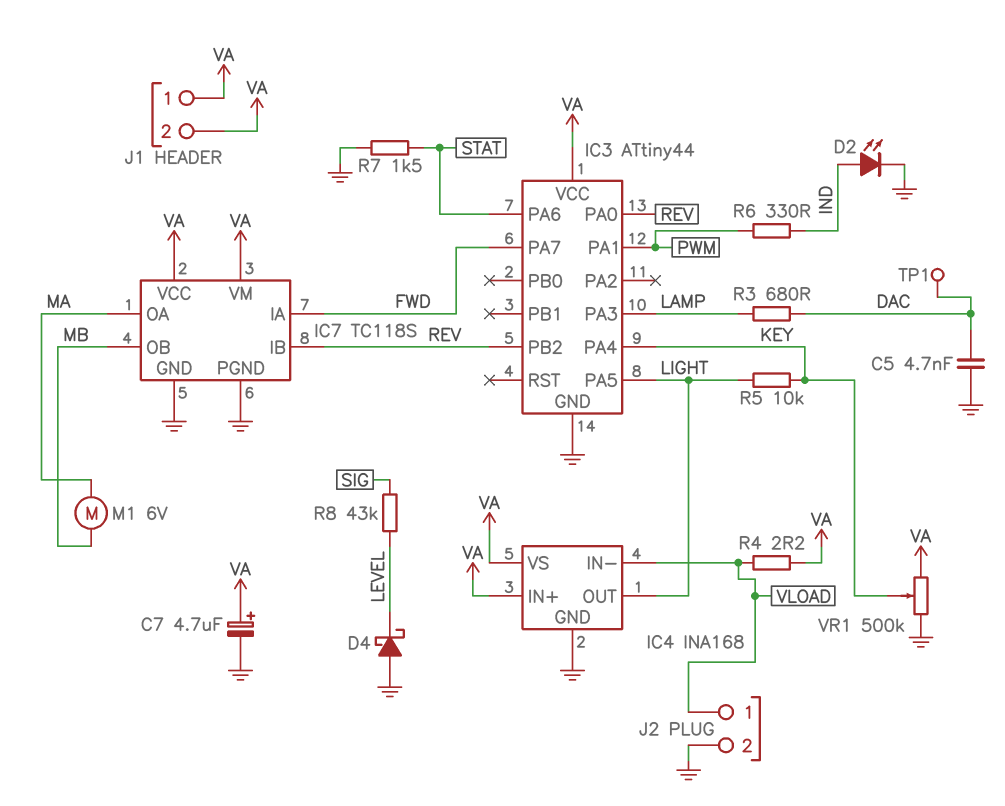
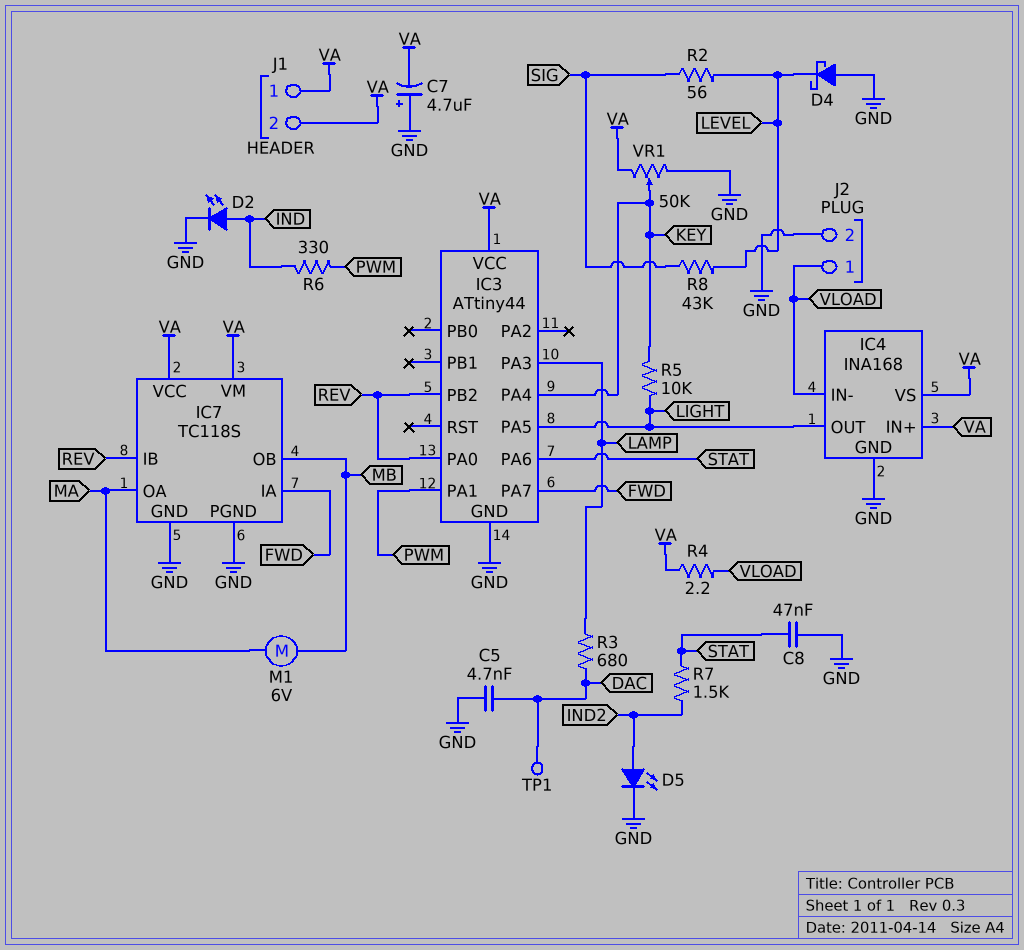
C7: 4.7uF (plus VA, minus GND) -> 4.7uF (plus GND, minus VA)
C8: none -> 47nF (GND, STAT)
D5: none -> LED (A IND2, K GND)
R2: none -> 56 (LEVEL, SIG)
R7: 1.5k (GND, STAT) -> 1.5k (IND2, STAT)
VR1: 500k (GND, VA, wiper KEY) -> 50k (GND, VA, wiper KEY)

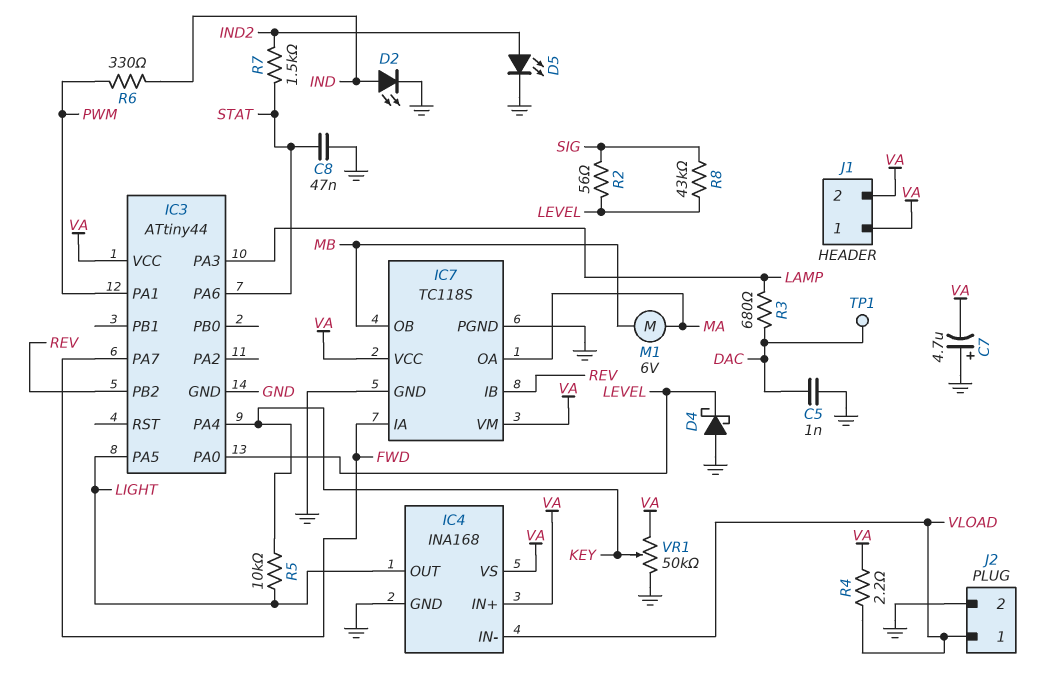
C5: 4.7nF (DAC, GND) -> 1nF (DAC, GND)
IC3 pin PA0: REV -> LEVEL

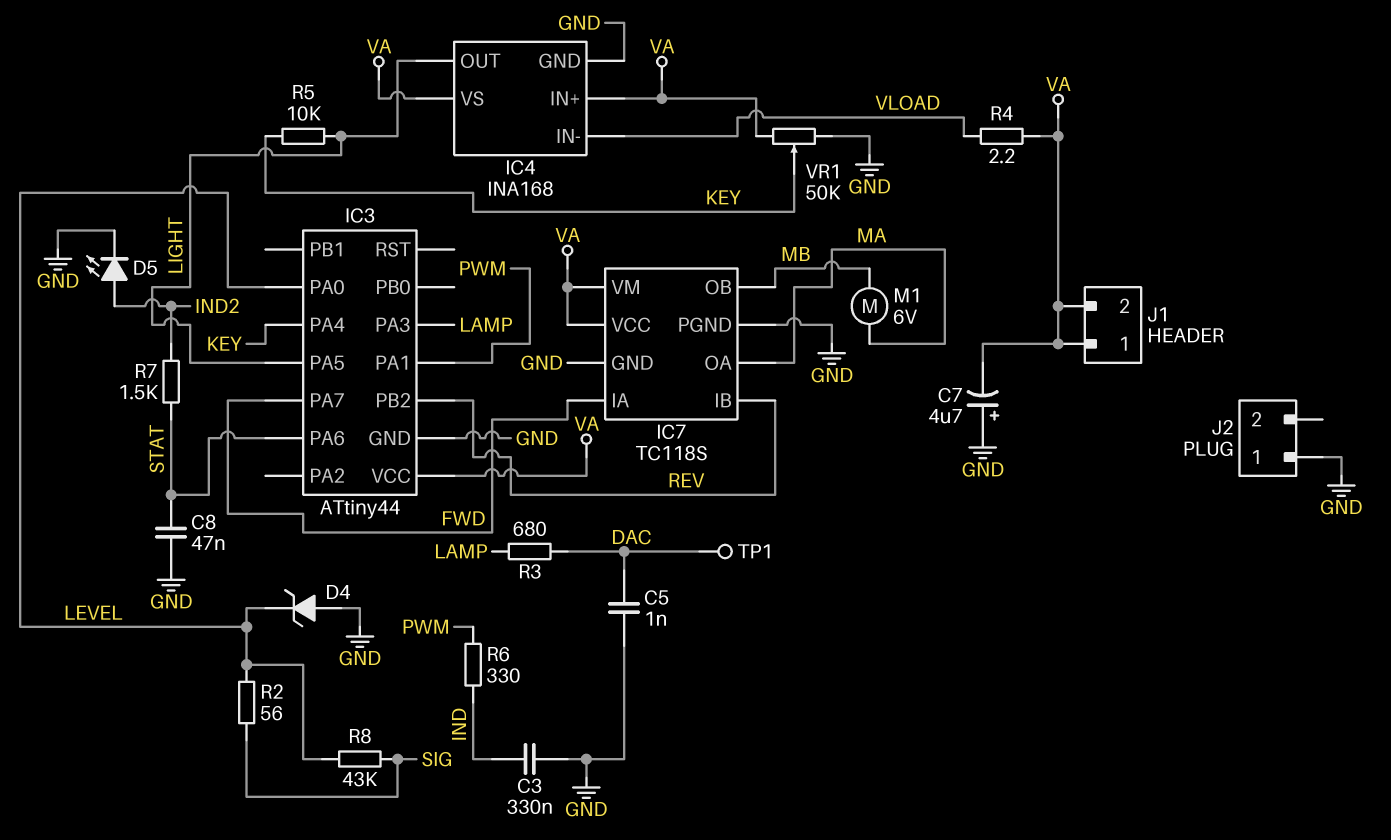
C3: none -> 330nF (GND, IND)
D2: LED (A IND, K GND) -> none
D4: schottky (A GND, K LEVEL) -> zener (A GND, K LEVEL)
J2 pin 1: VLOAD -> GND
J2 pin 2: GND -> none

